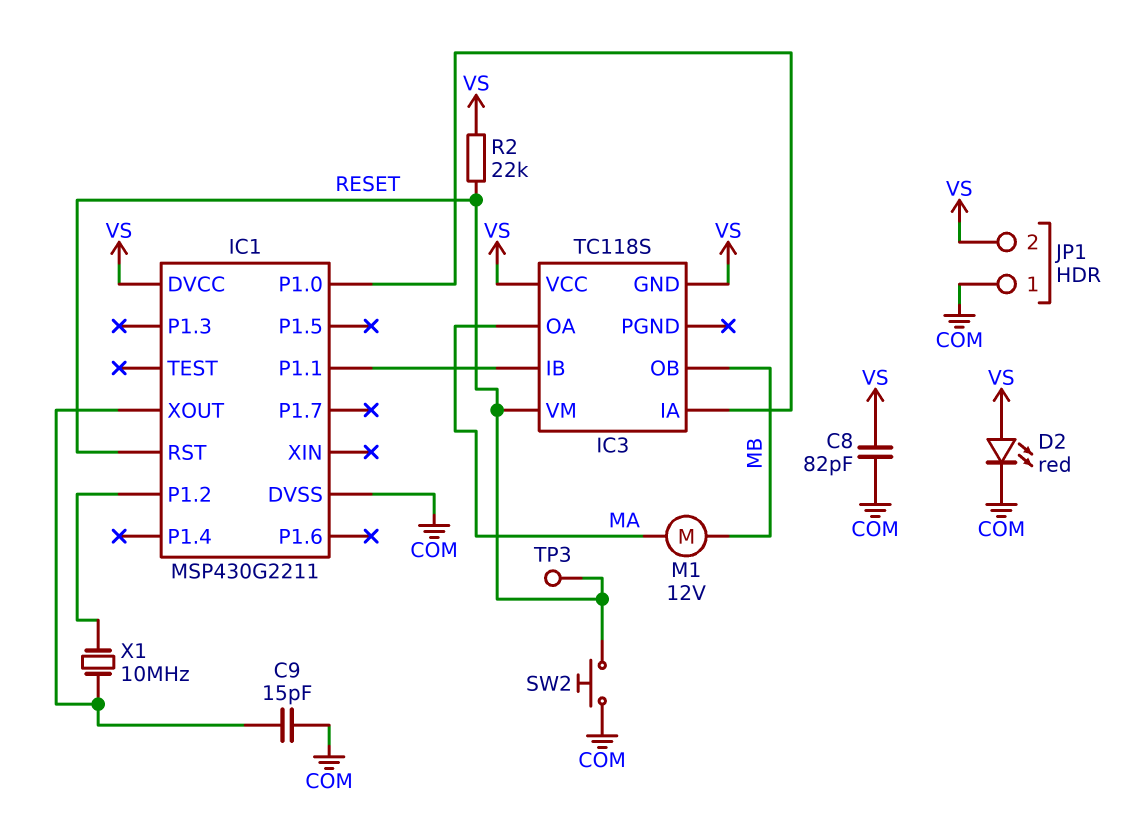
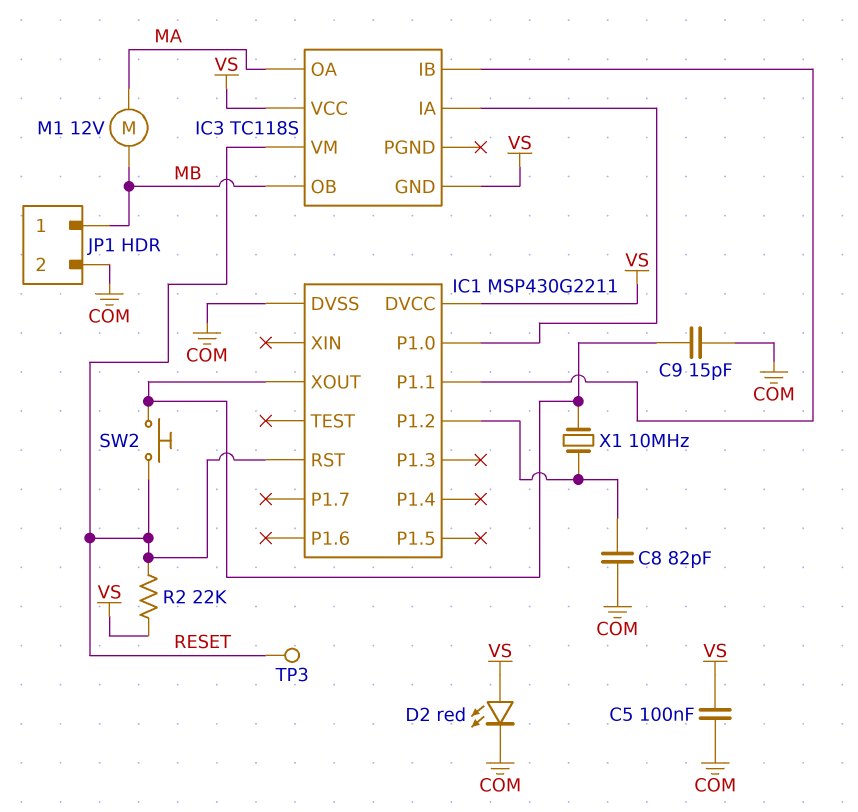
C5: none -> 100nF (COM, VS)
C8: 82pF (COM, VS) -> 82pF (COM, IC1/P1.2)
JP1 pin 1: COM -> MB
JP1 pin 2: VS -> COM
SW2: button (COM, RESET) -> button (IC1/XOUT, RESET)

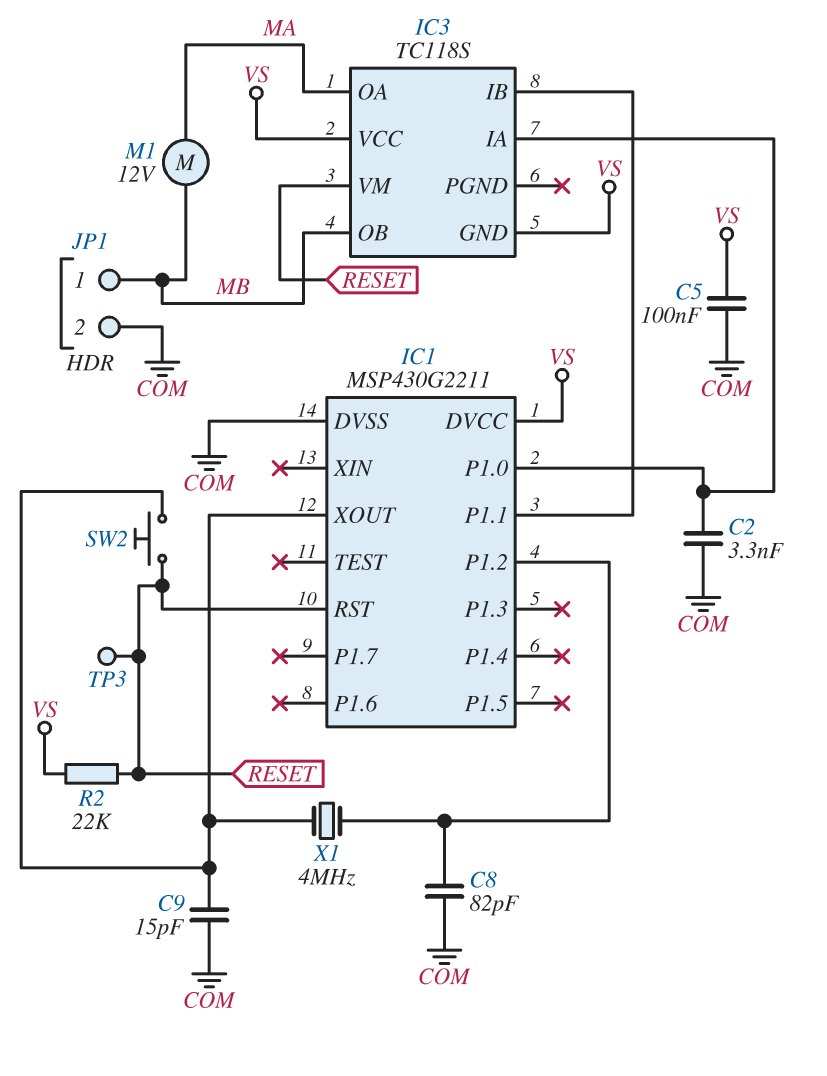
C2: none -> 3.3nF (COM, IC1/P1.0)
D2: LED red (A VS, K COM) -> none
X1: 10MHz (IC1/P1.2, IC1/XOUT) -> 4MHz (IC1/P1.2, IC1/XOUT)

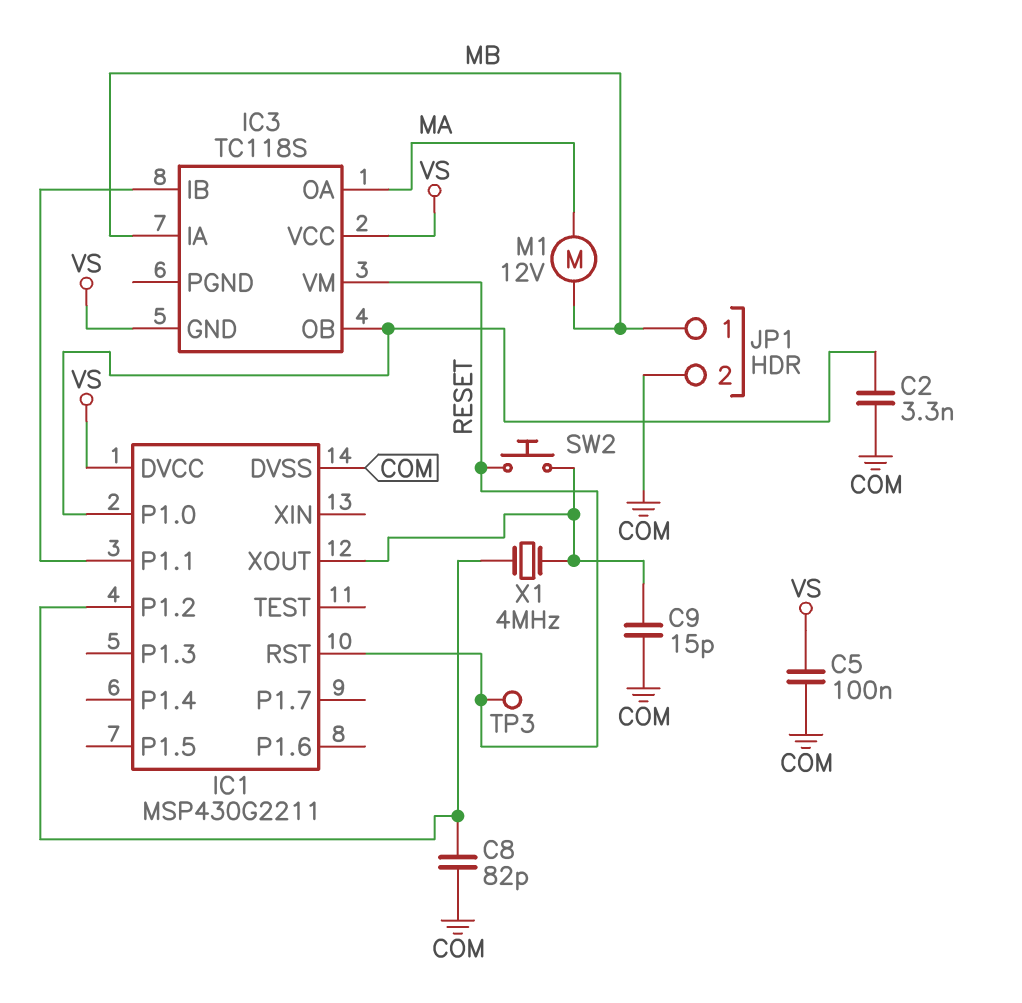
IC3 pin IA: IC1/P1.0 -> MB
IC3 pin OB: MB -> IC1/P1.0
R2: 22k (RESET, VS) -> none

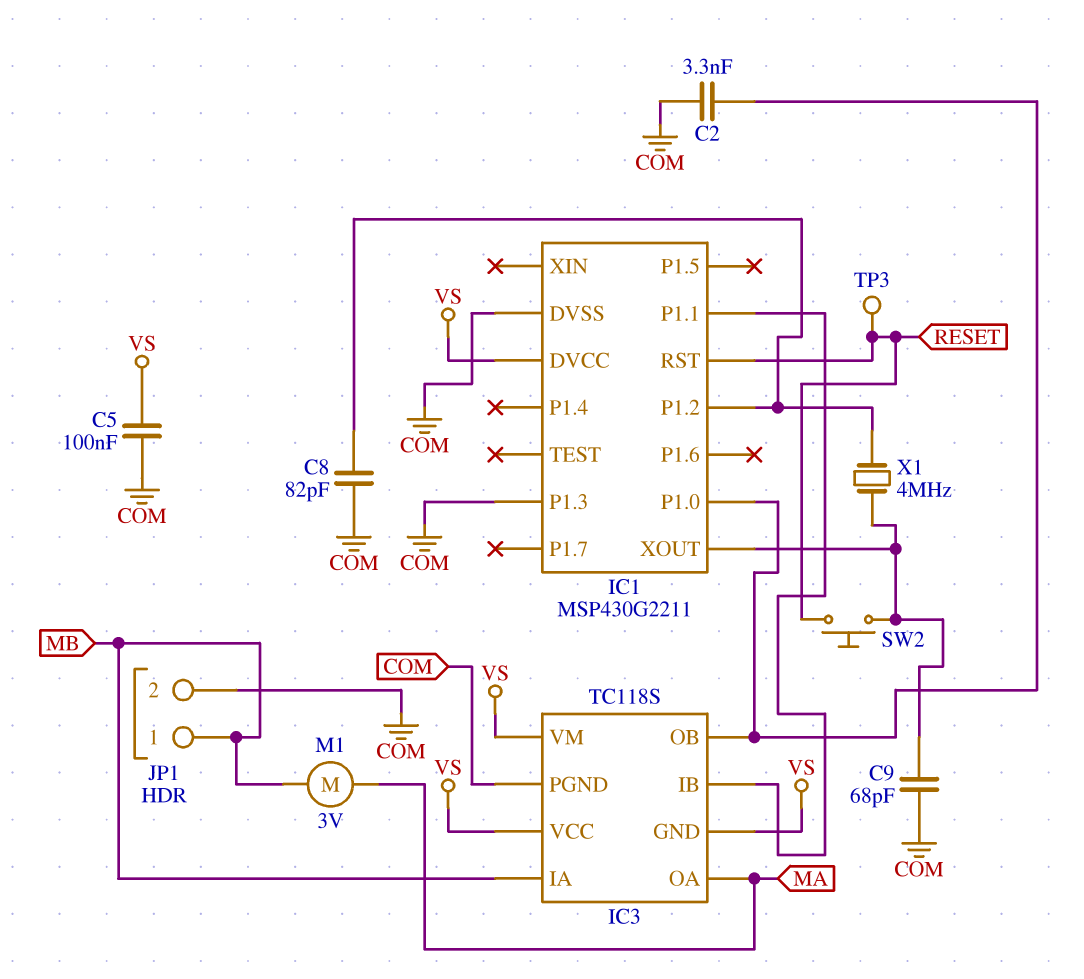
C9: 15pF (COM, IC1/XOUT) -> 68pF (COM, IC1/XOUT)
IC1 pin P1.3: none -> COM
IC3 pin PGND: none -> COM
IC3 pin VM: RESET -> VS
M1: motor 12V (MA, MB) -> motor 3V (MA, MB)

